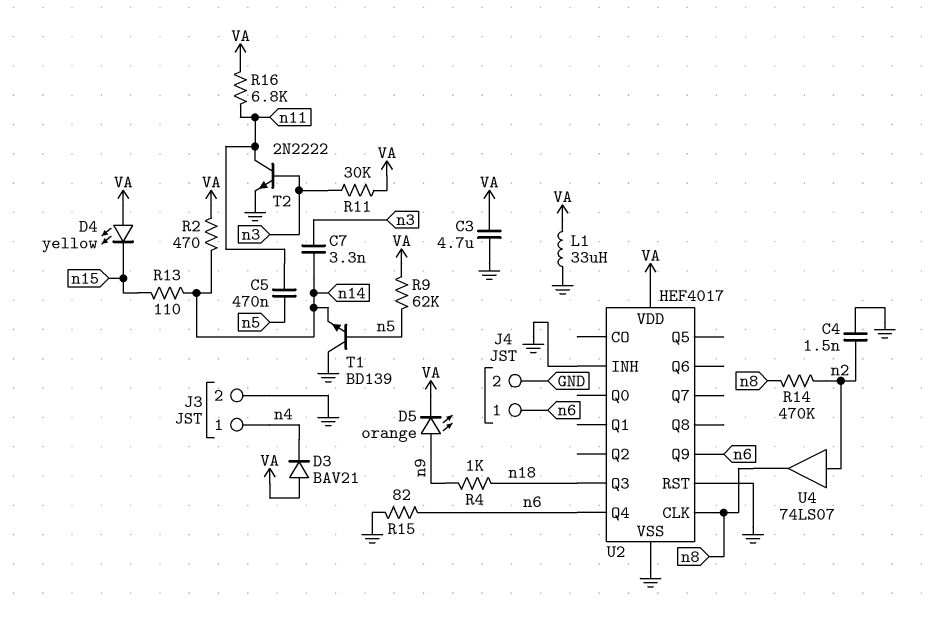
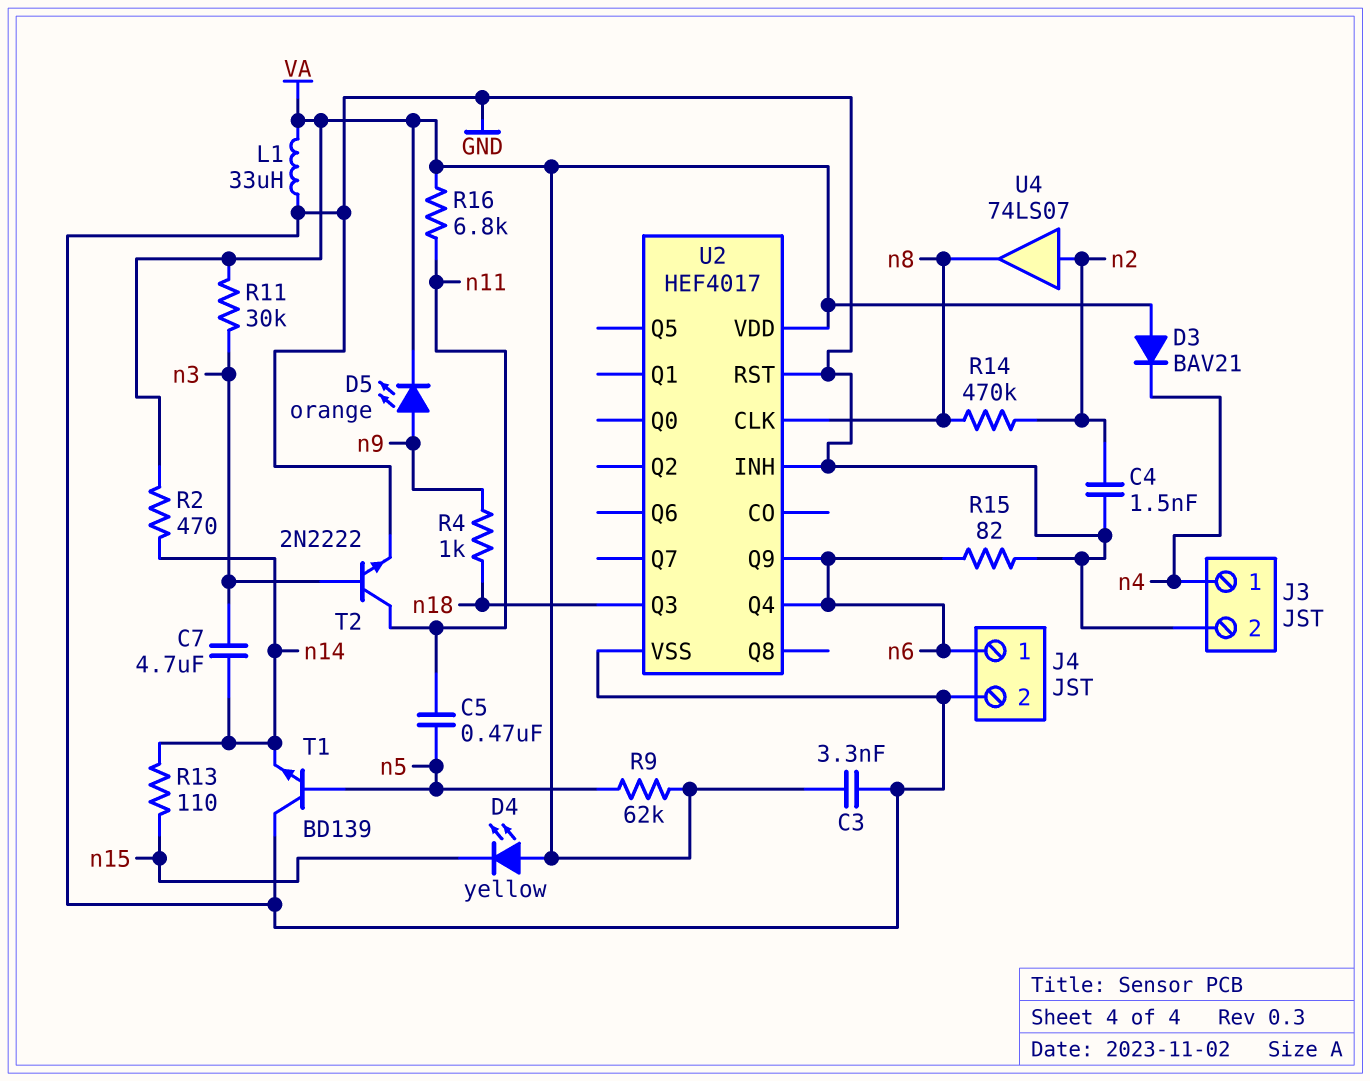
C3: 4.7uF (GND, VA) -> 3.3nF (GND, VA)
C7: 3.3nF (n3, n14) -> 4.7uF (n3, n14)

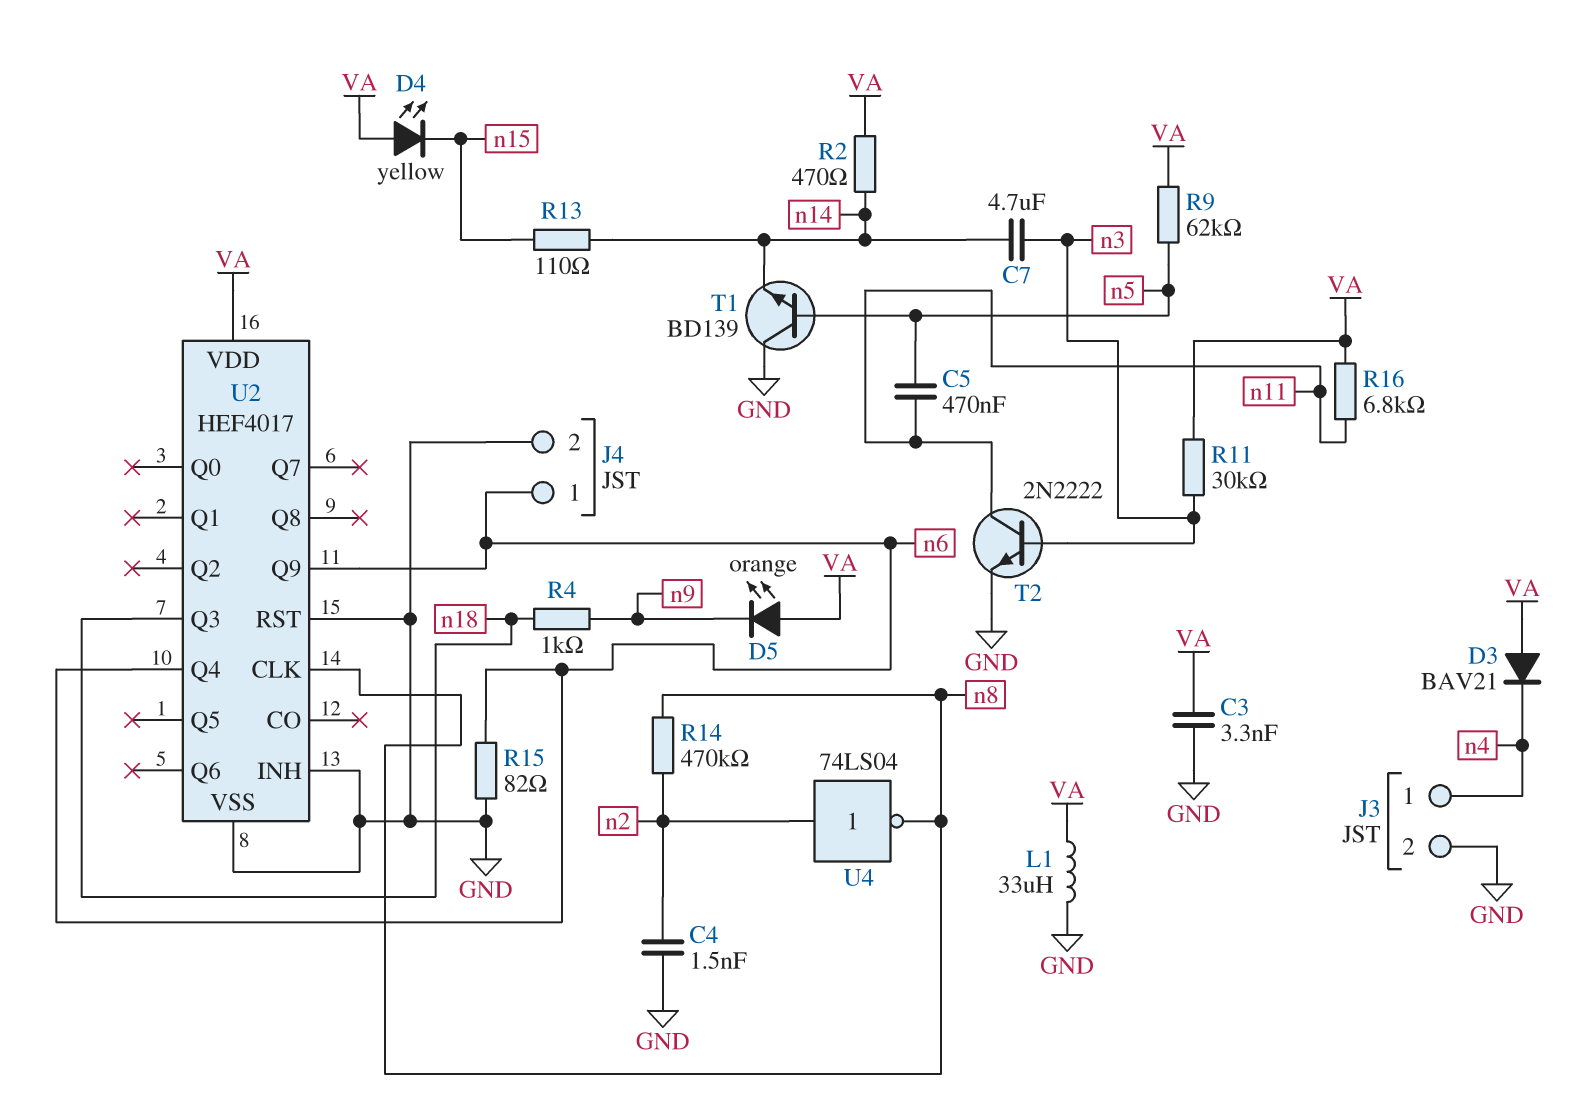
D5: LED orange (A n9, K VA) -> LED orange (A VA, K n9)
U4: buffer 74LS07 (in n2, out n8) -> NOT 74LS04 (in n2, out n8)

